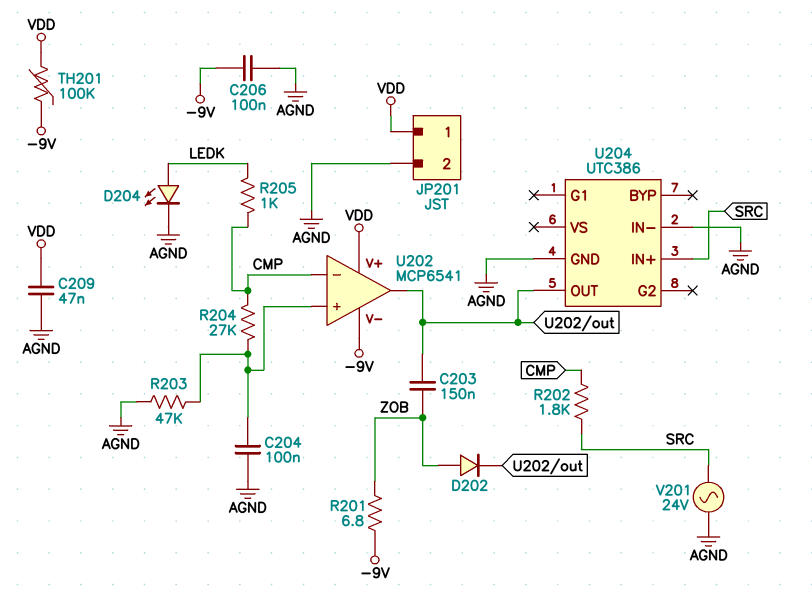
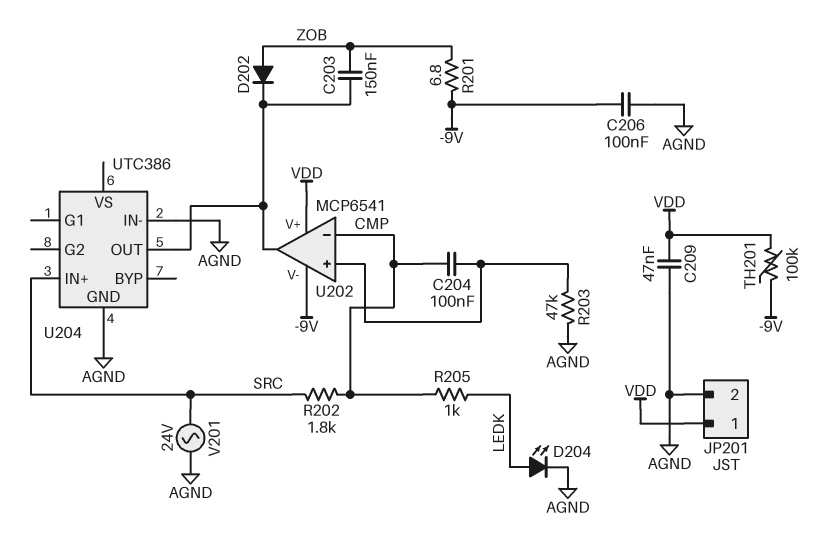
C204: 100nF (AGND, U202/in+) -> 100nF (CMP, U202/in+)
R204: 27k (CMP, U202/in+) -> none

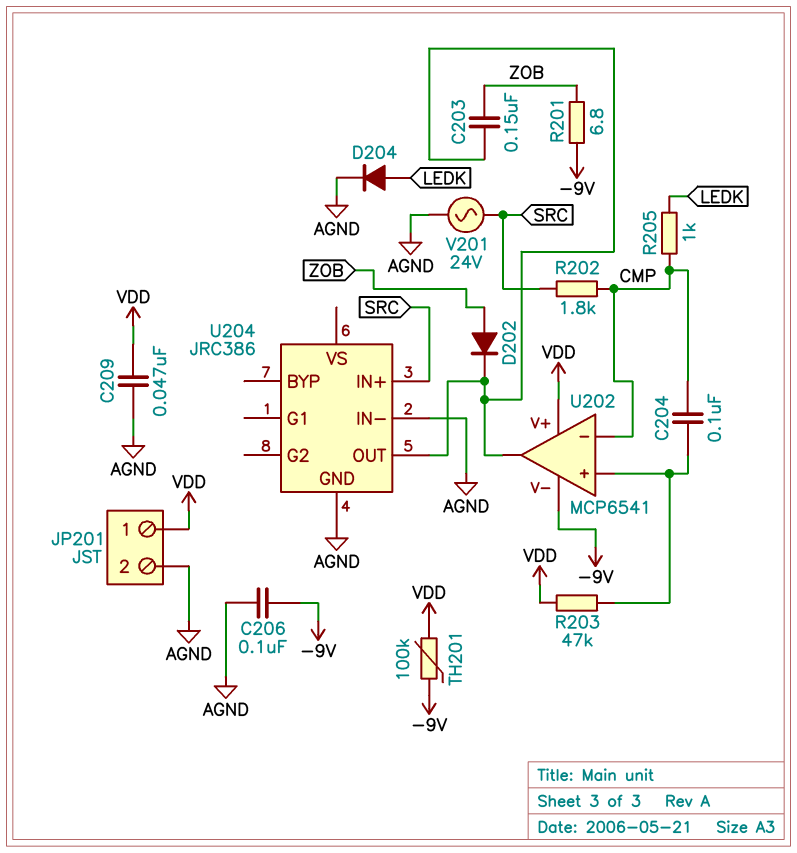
D204: LED (A LEDK, K AGND) -> diode (A LEDK, K AGND)
R203: 47k (AGND, U202/in+) -> 47k (U202/in+, VDD)
U204: UTC386 -> JRC386

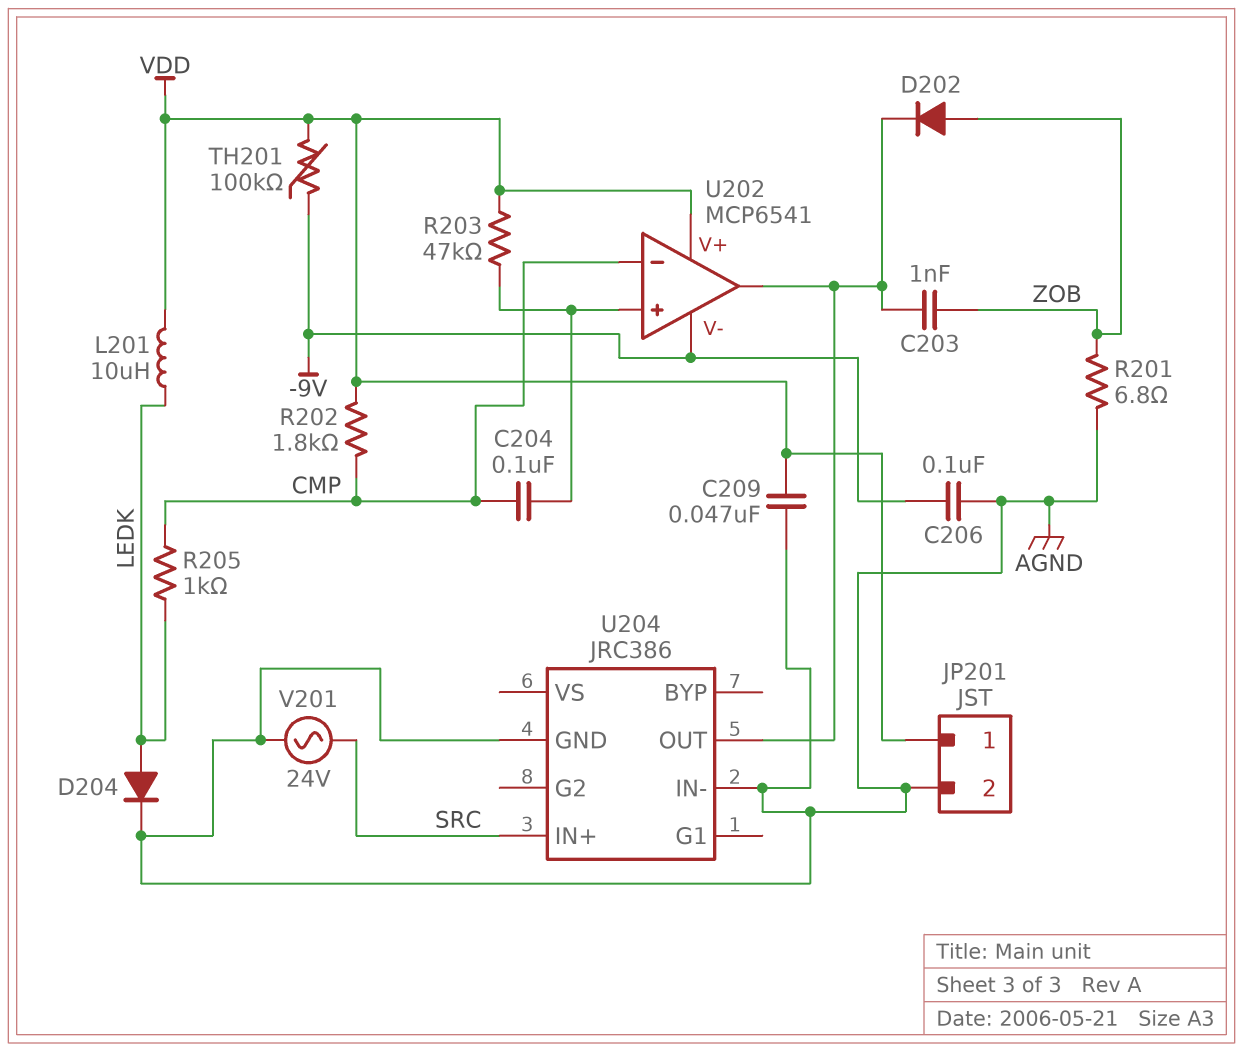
C203: 150nF (U202/out, ZOB) -> 1nF (U202/out, ZOB)
L201: none -> 10uH (LEDK, VDD)
R201: 6.8 (-9V, ZOB) -> 6.8 (AGND, ZOB)
R202: 1.8k (CMP, SRC) -> 1.8k (CMP, VDD)

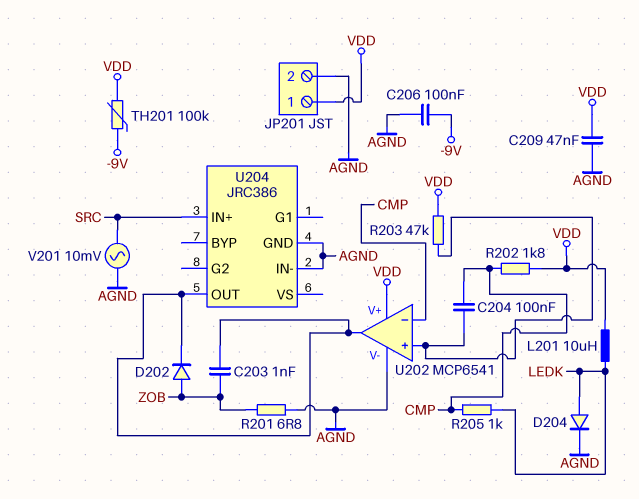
U202 pin V-: -9V -> AGND
V201: AC 24V (AGND, SRC) -> AC 10mV (AGND, SRC)

